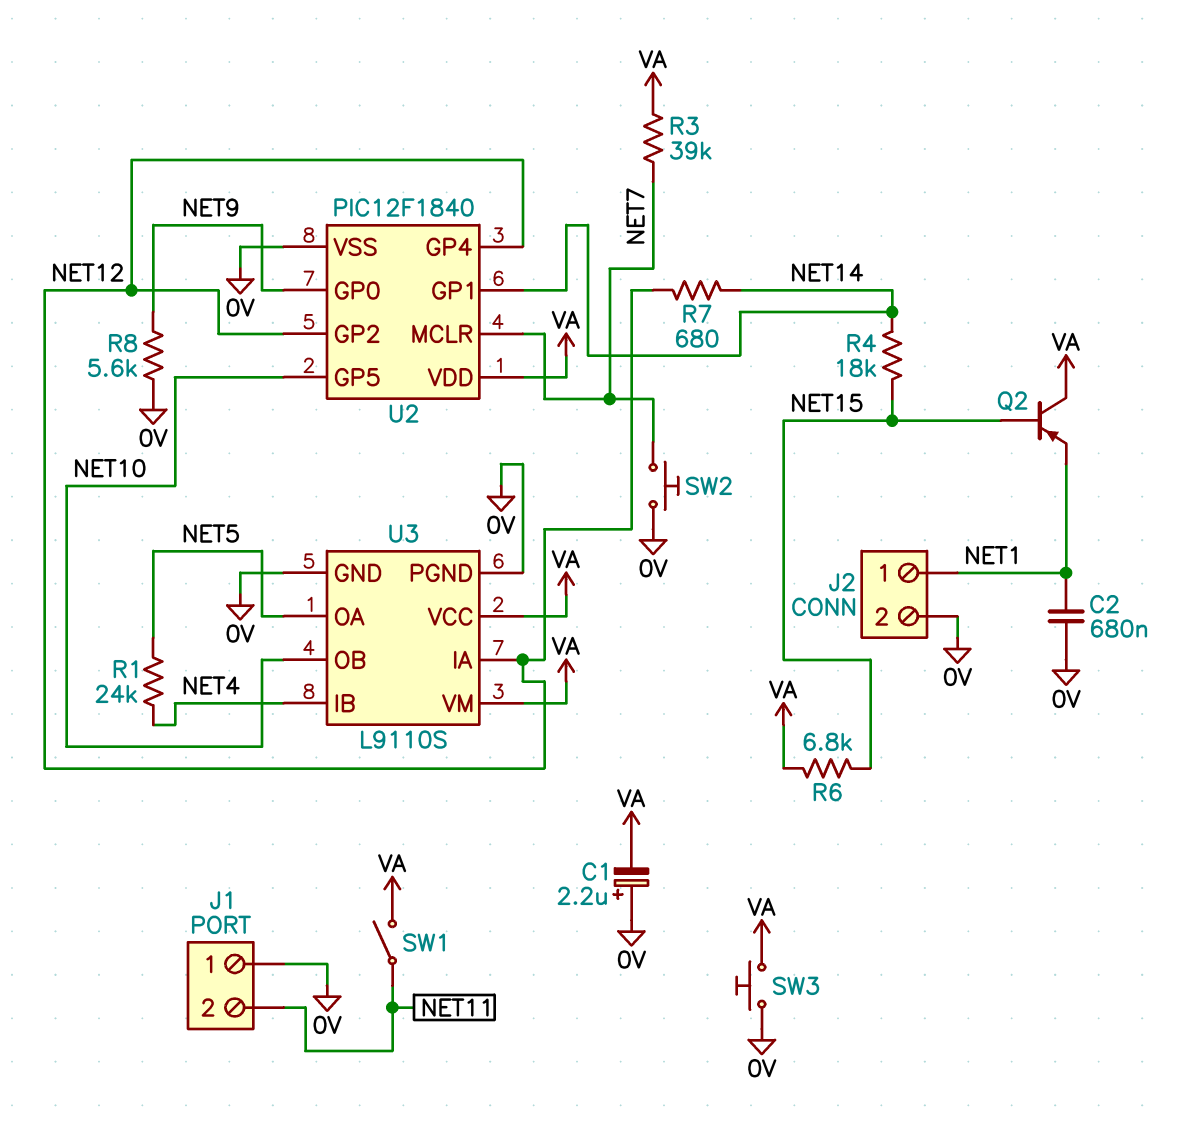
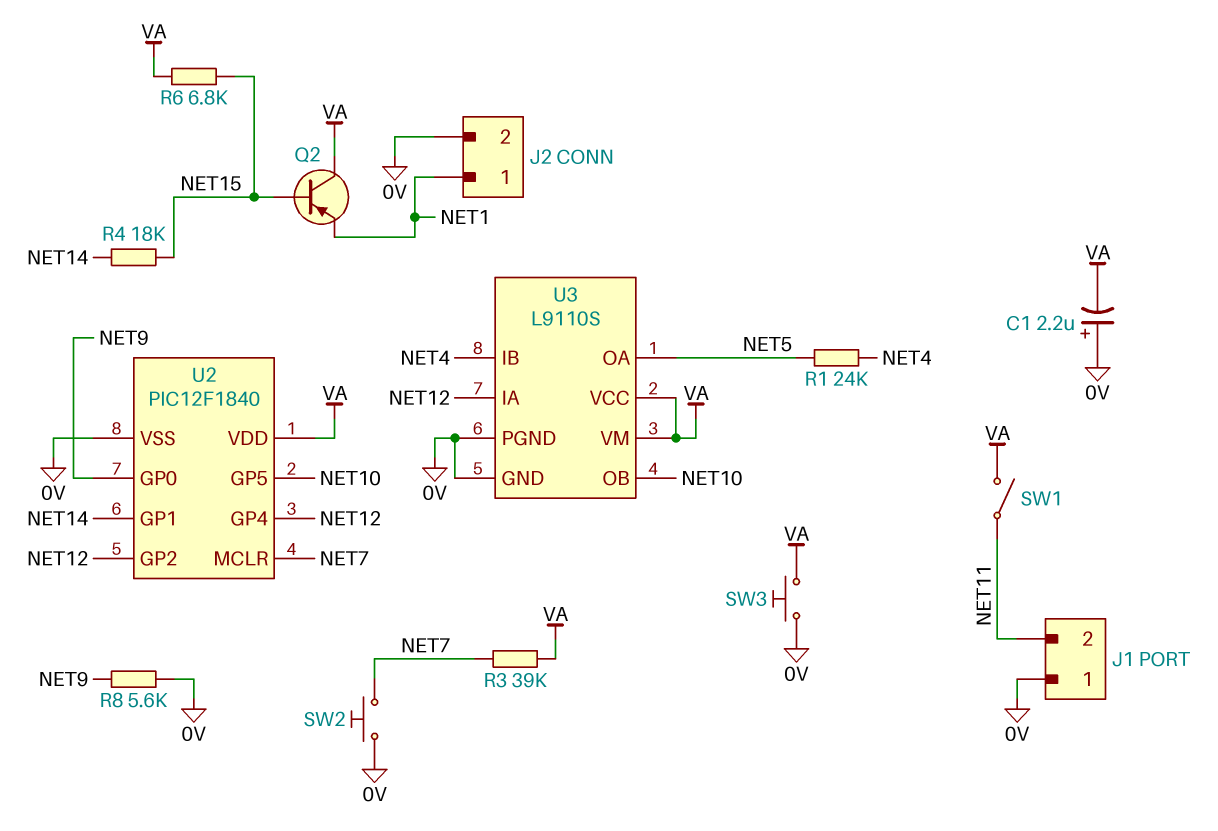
C2: 680nF (0V, NET1) -> none
R7: 680 (NET12, NET14) -> none

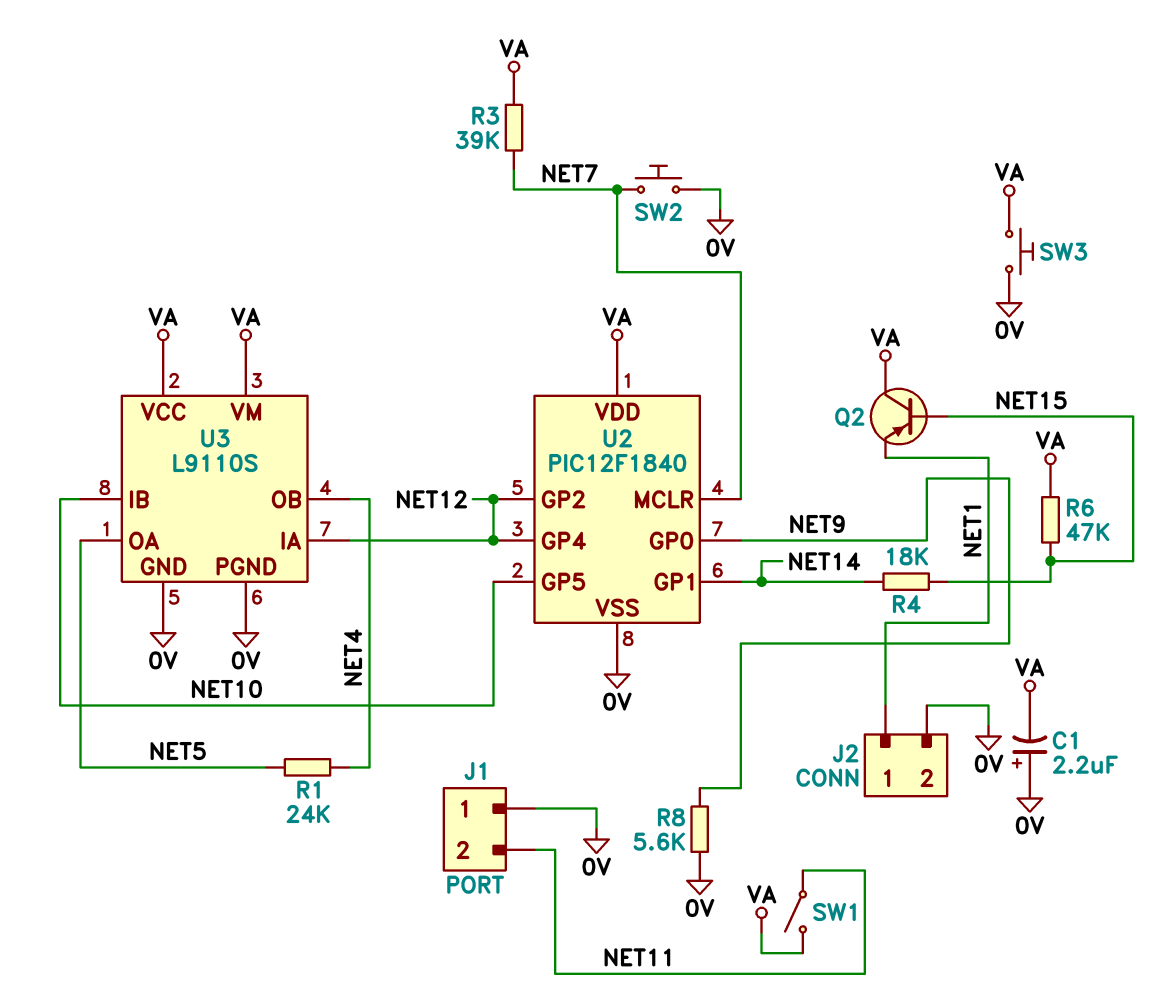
R6: 6.8k (NET15, VA) -> 47k (NET15, VA)
U3 pin IB: NET4 -> NET10
U3 pin OB: NET10 -> NET4

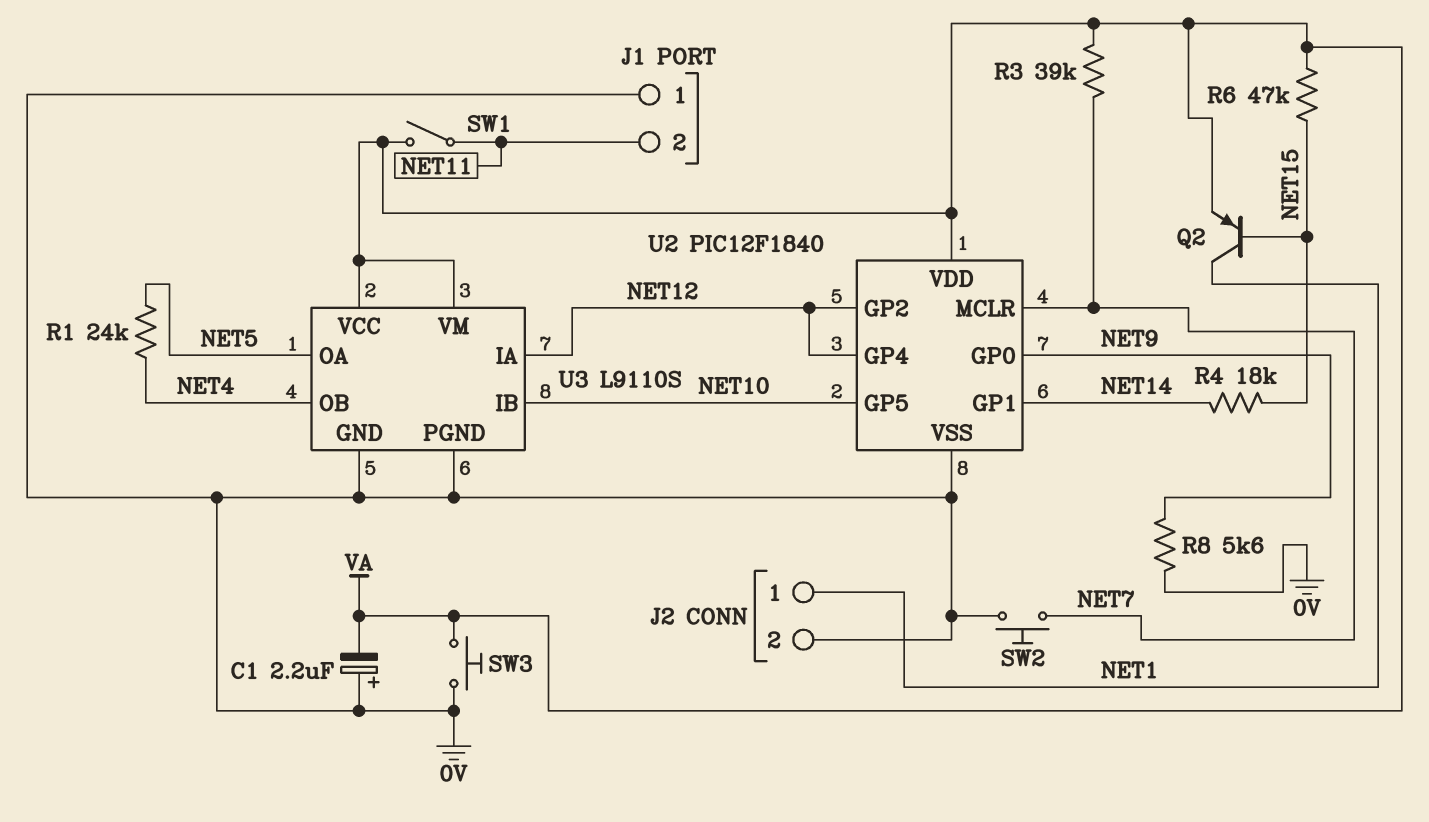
Q2: PNP (B NET15, C VA, E NET1) -> PNP (B NET15, C NET1, E VA)

